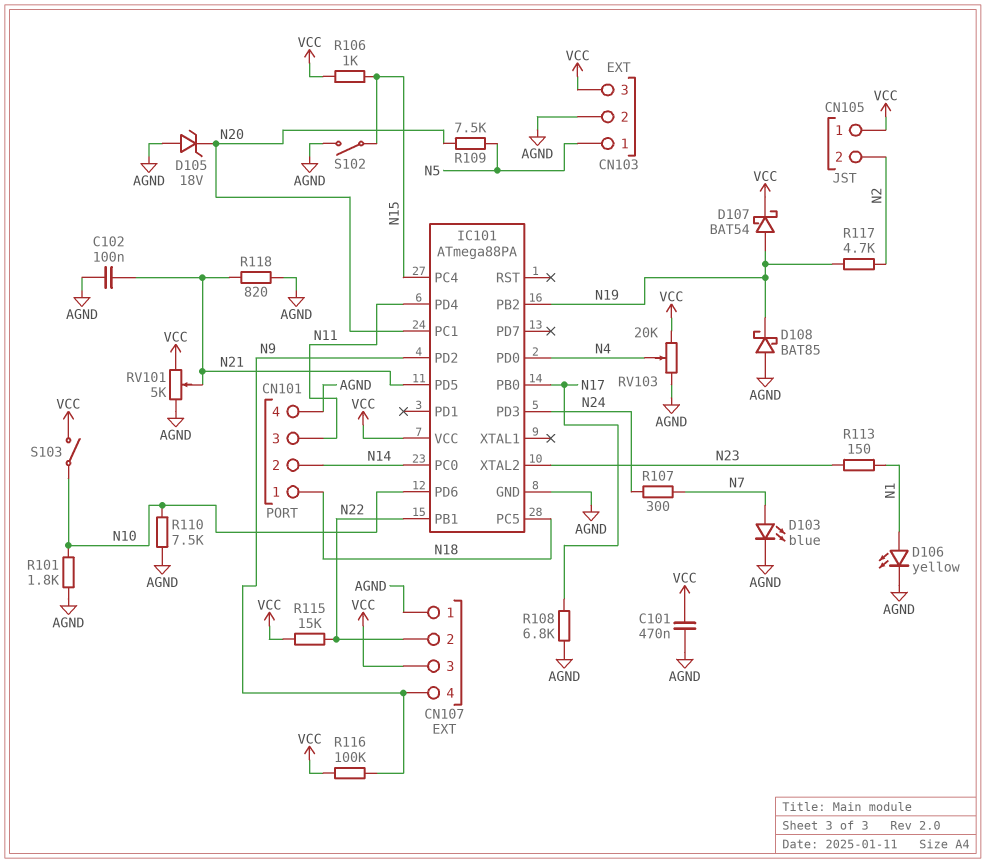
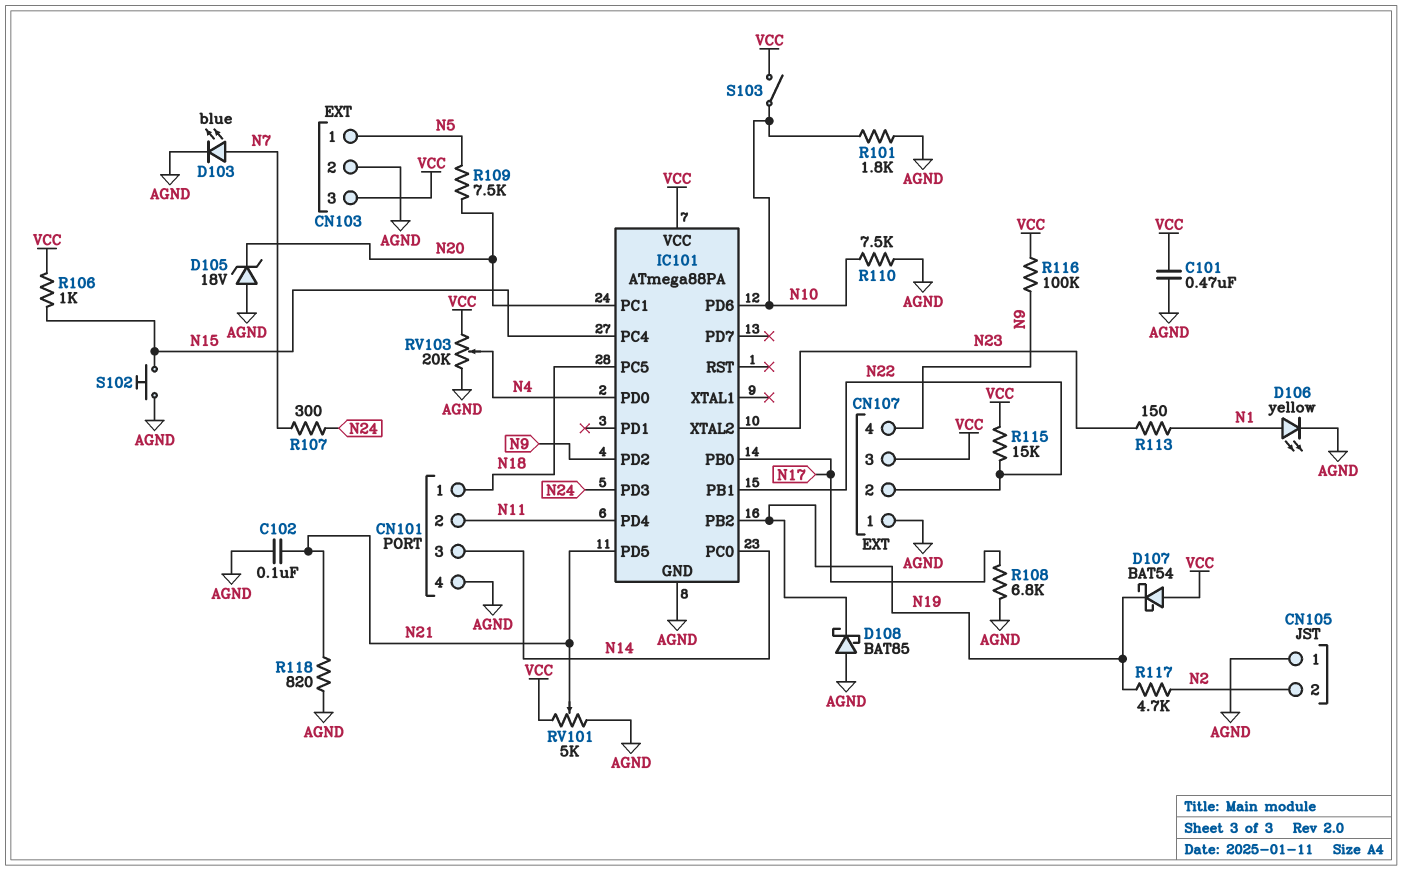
CN101 pin 2: N14 -> N11
CN101 pin 3: N11 -> N14
CN105 pin 1: VCC -> AGND
D107: schottky BAT54 (A N19, K VCC) -> schottky BAT54 (A VCC, K N19)
S102: switch (AGND, N15) -> button (AGND, N15)

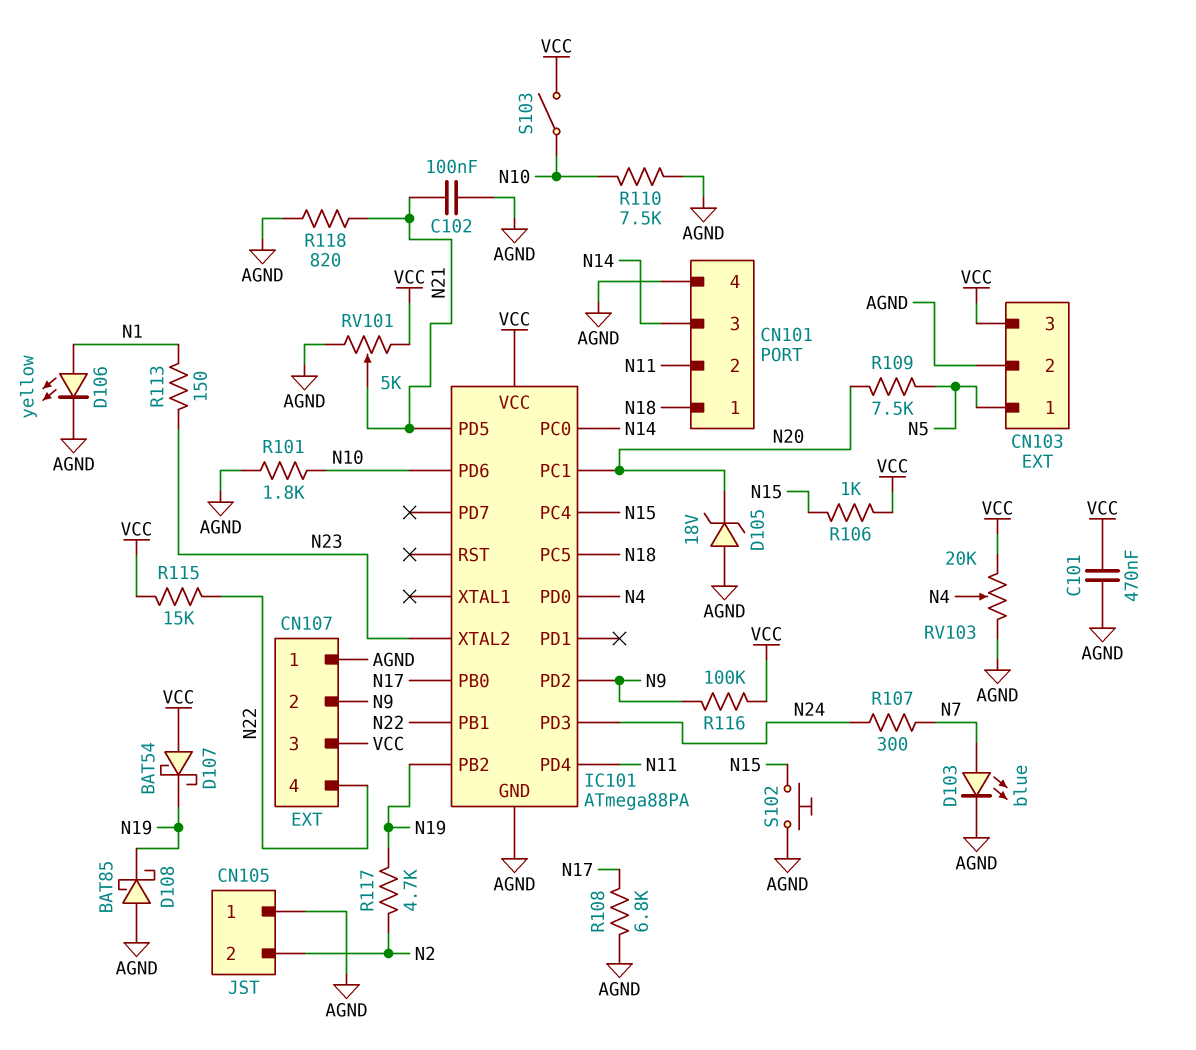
CN107 pin 2: N22 -> N9
CN107 pin 4: N9 -> N22

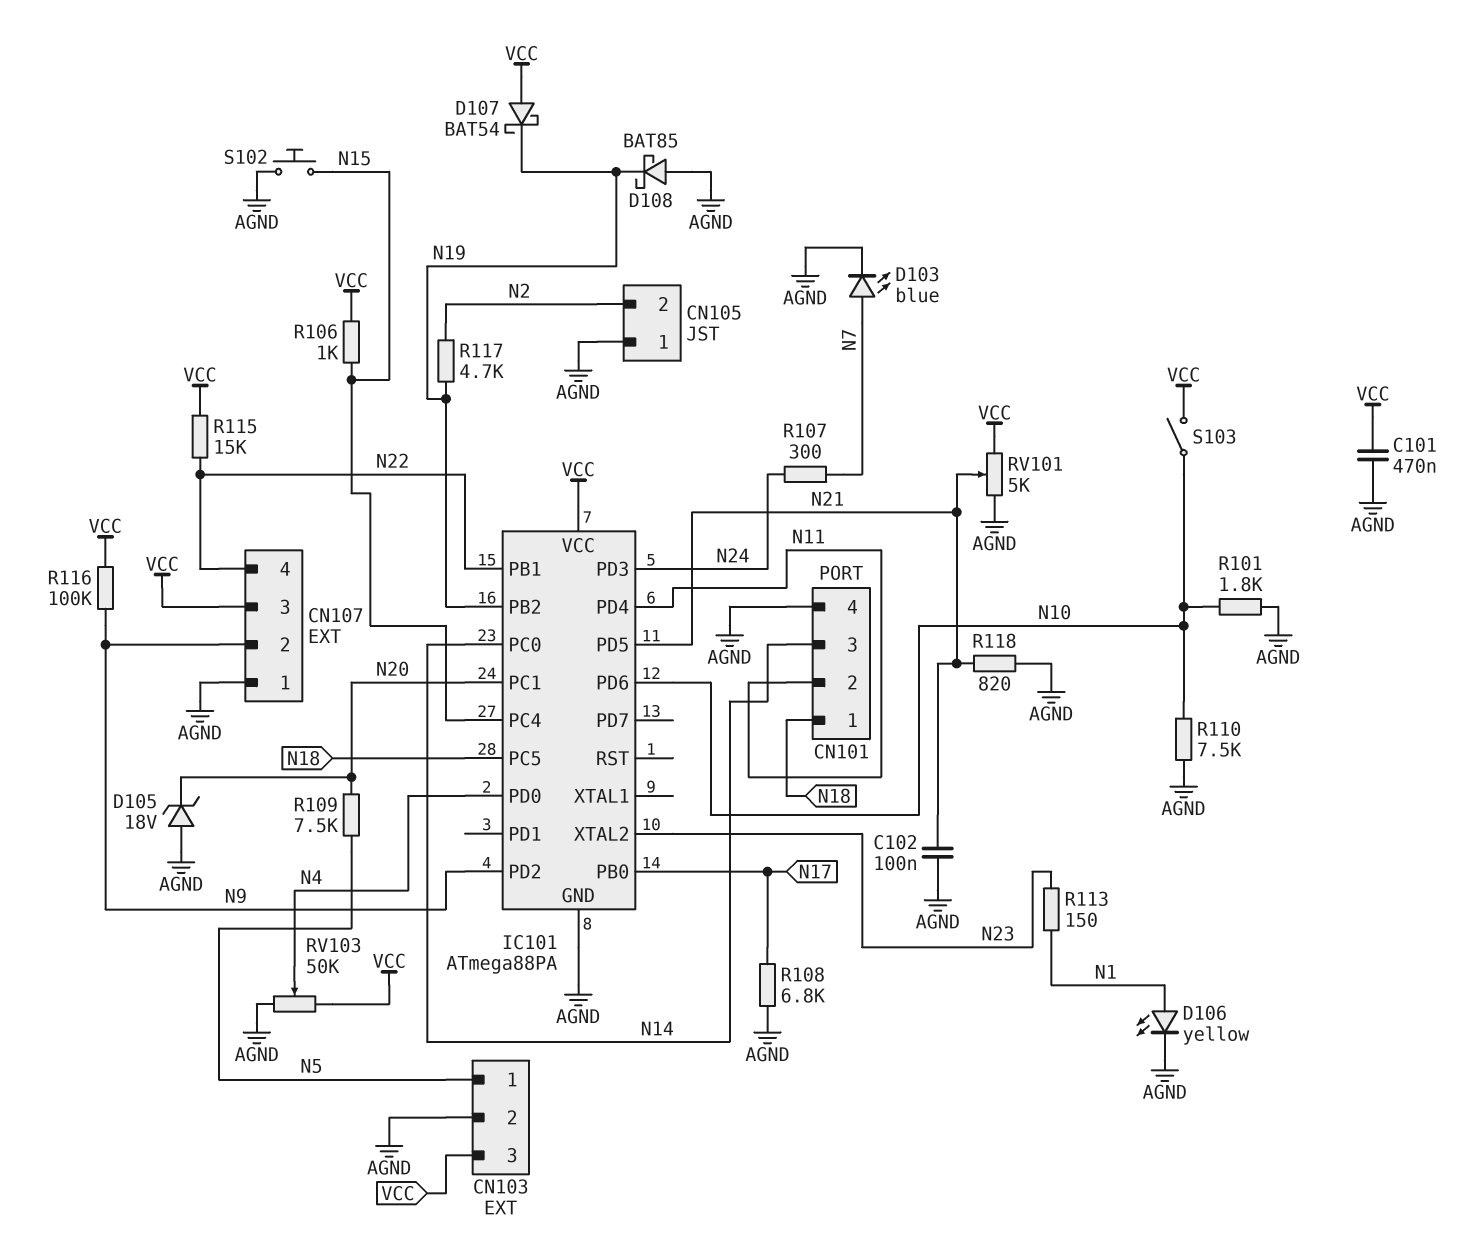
RV103: 20k (AGND, VCC, wiper N4) -> 50k (AGND, VCC, wiper N4)

